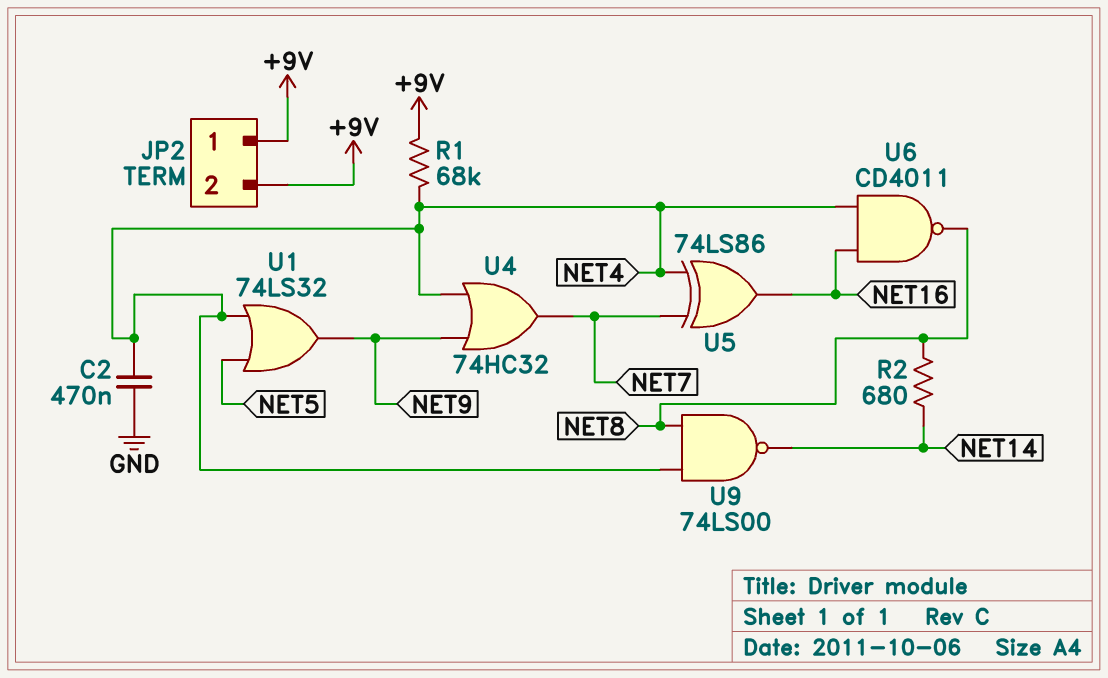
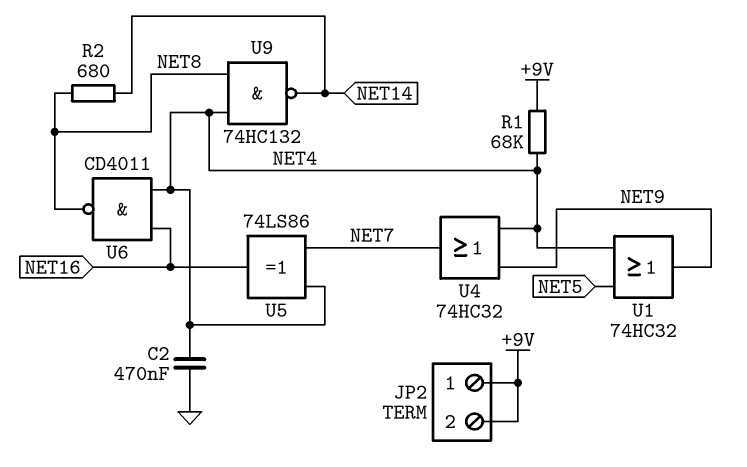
U1: OR 74LS32 (in NET4, in NET5, out NET9) -> OR 74HC32 (in NET4, in NET5, out NET9)
U9: NAND 74LS00 (in NET4, in NET8, out NET14) -> NAND 74HC132 (in NET4, in NET8, out NET14)

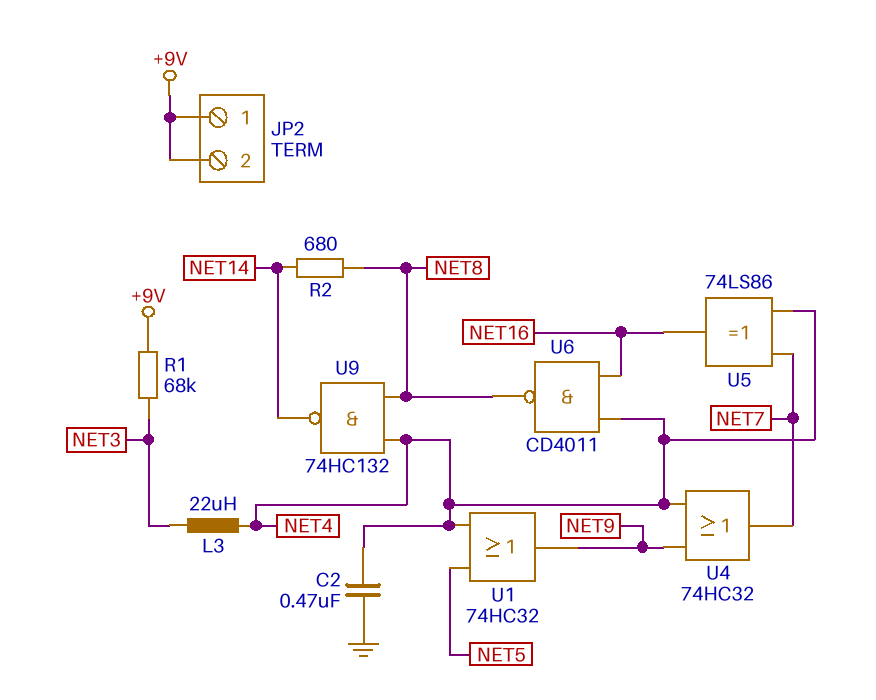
L3: none -> 22uH (NET3, NET4)
R1: 68k (+9V, NET4) -> 68k (+9V, NET3)

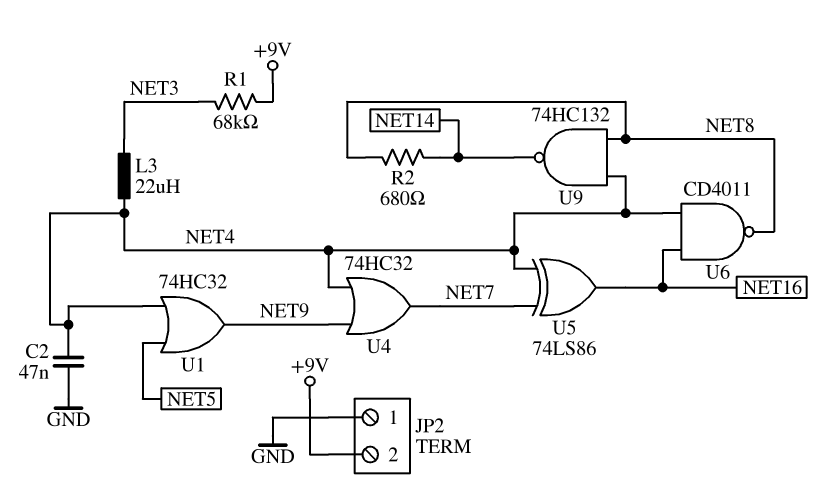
C2: 470nF (GND, NET4) -> 47nF (GND, NET4)
JP2 pin 1: +9V -> GND

